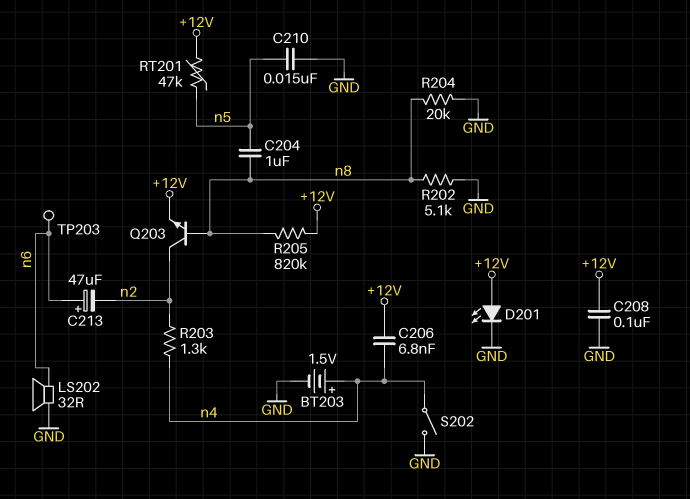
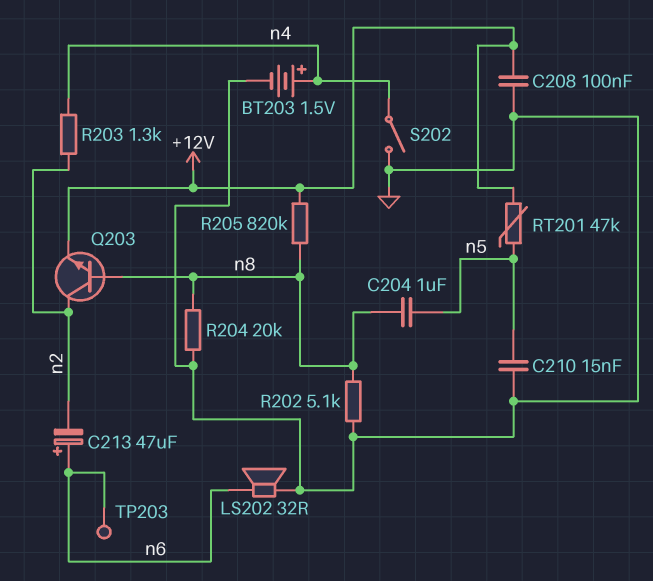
C206: 6.8nF (+12V, n4) -> none
D201: LED (A +12V, K GND) -> none

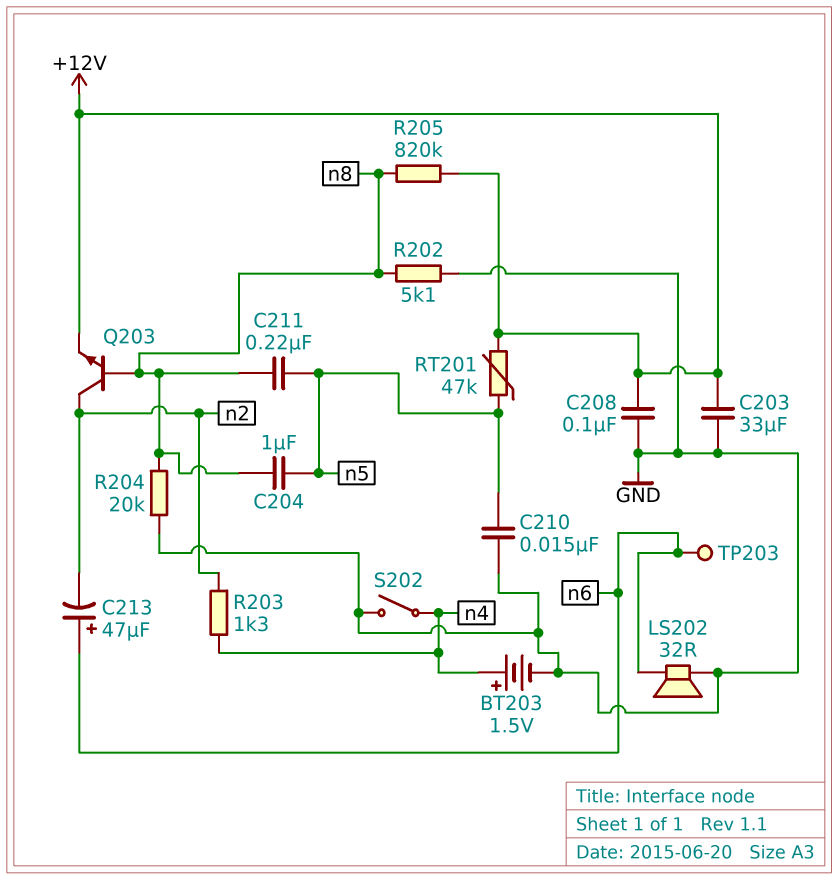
C203: none -> 33uF (+12V, GND)
C211: none -> 220nF (n5, n8)

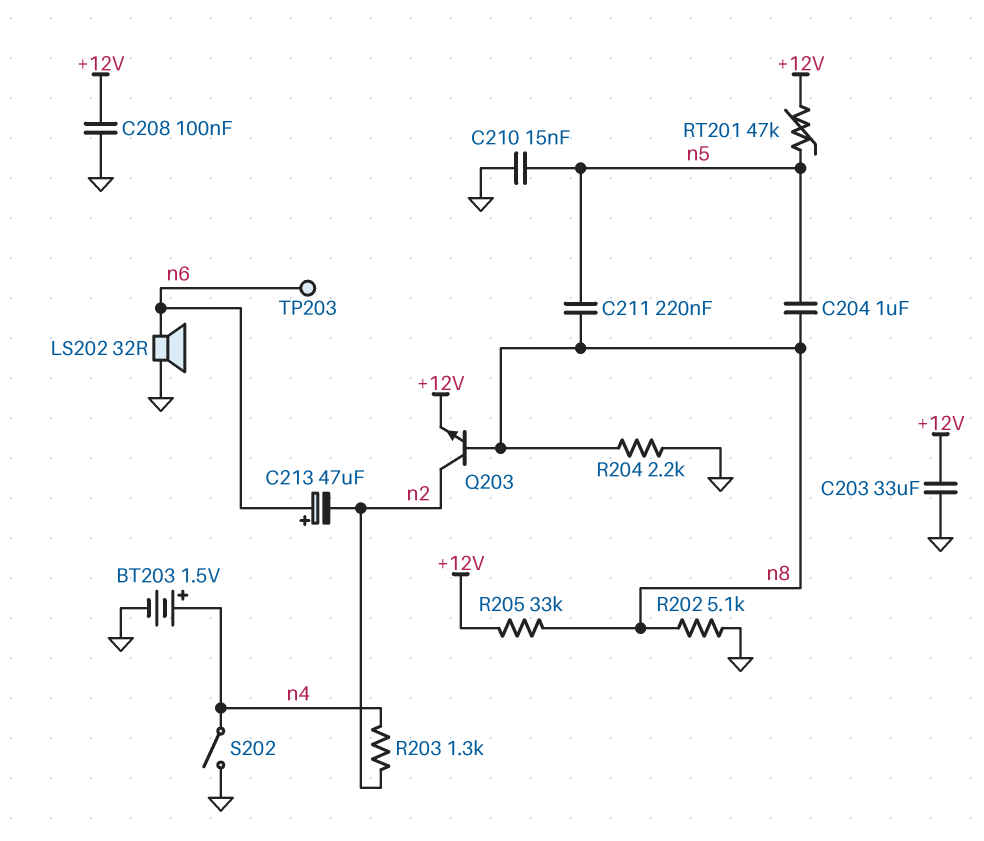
R204: 20k (GND, n8) -> 2.2k (GND, n8)
R205: 820k (+12V, n8) -> 33k (+12V, n8)

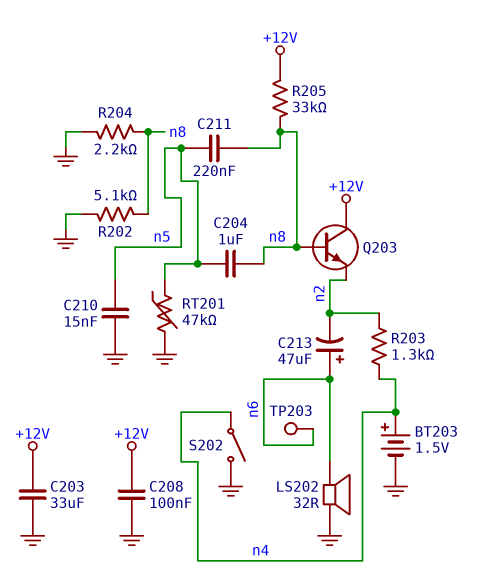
Q203: NPN (B n8, C n2, E +12V) -> NPN (B n8, C +12V, E n2)
RT201: 47k (+12V, n5) -> 47k (GND, n5)

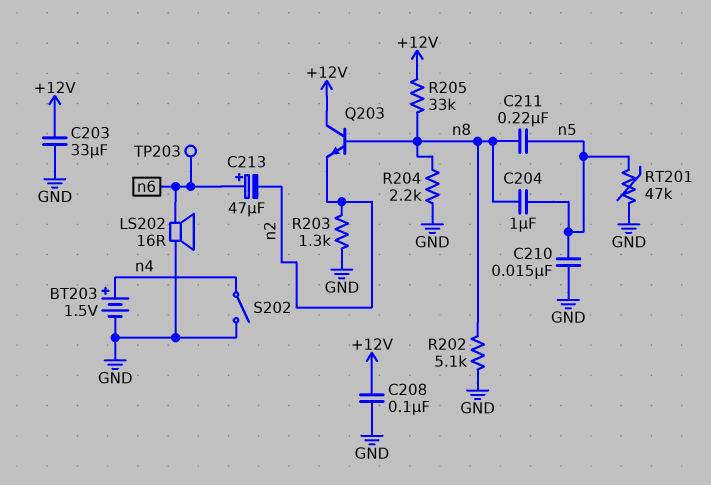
LS202: speaker 32R (GND, n6) -> speaker 16R (GND, n6)
R203: 1.3k (n2, n4) -> 1.3k (GND, n2)

